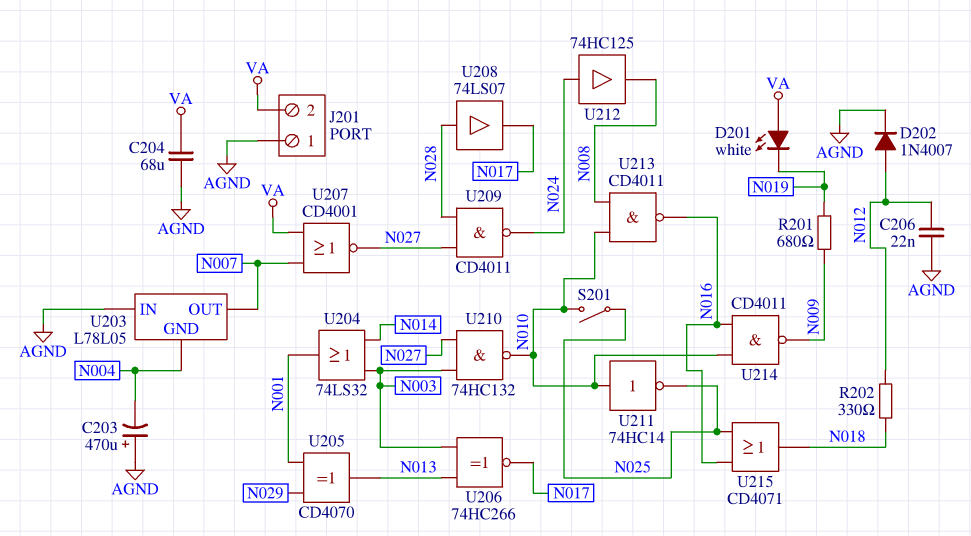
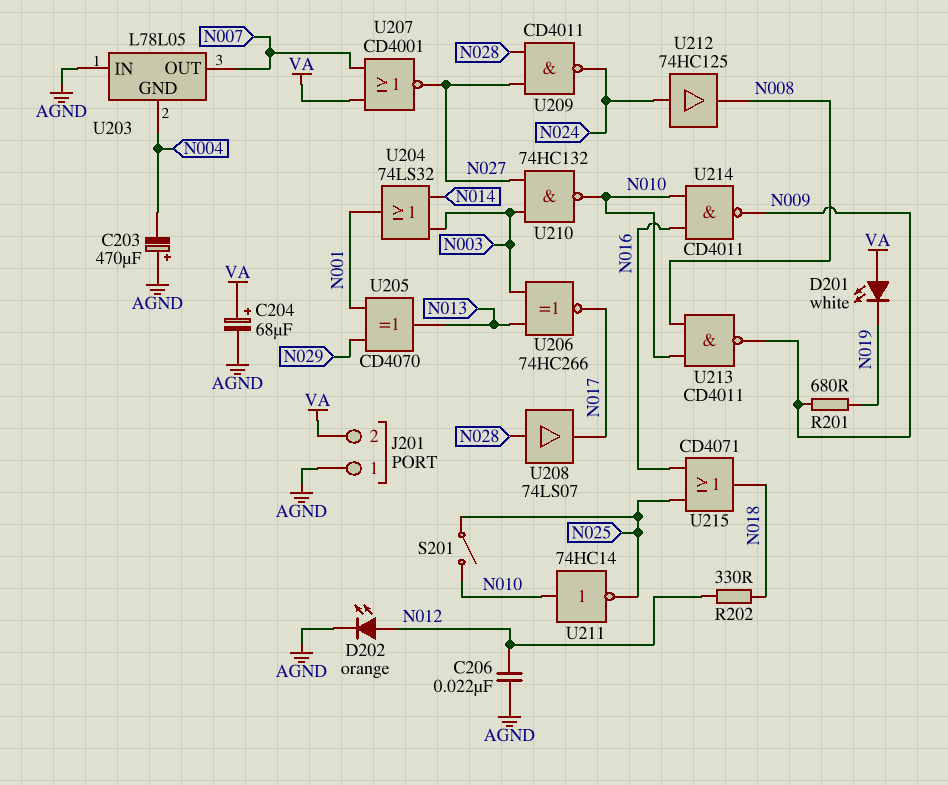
C204: 68uF (AGND, VA) -> 68uF (plus VA, minus AGND)
D202: diode 1N4007 (A N012, K AGND) -> LED orange (A N012, K AGND)
U213: NAND CD4011 (in N008, in N010, out N016) -> NAND CD4011 (in N008, in N010, out N009)

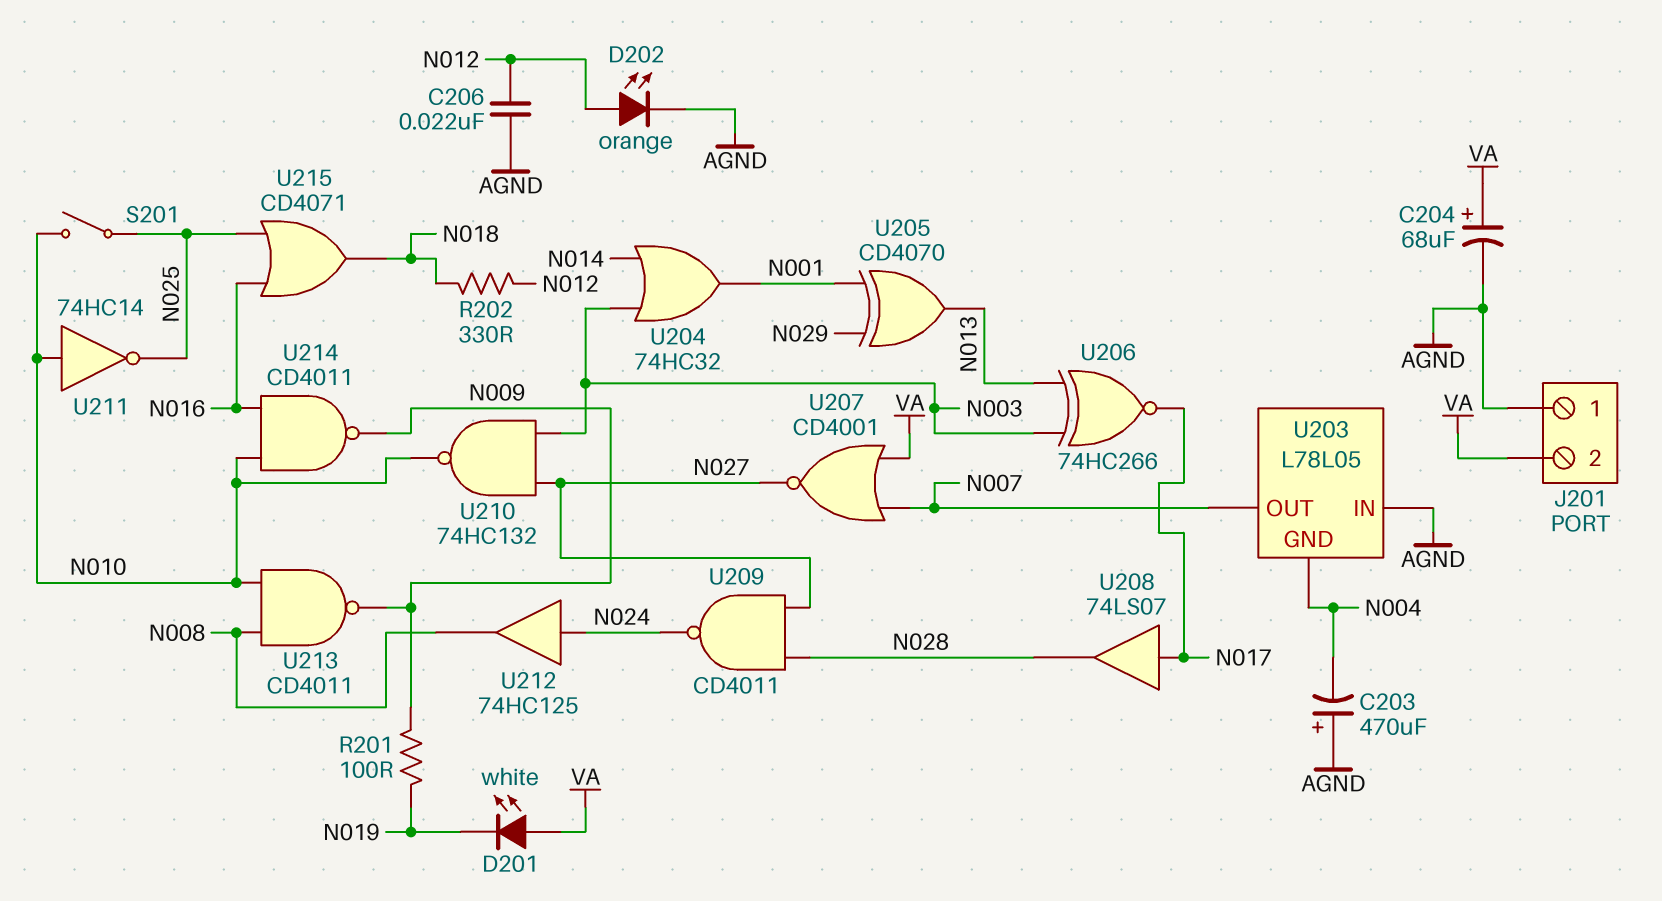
R201: 680 (N009, N019) -> 100 (N009, N019)
U204: OR 74LS32 (in N003, in N014, out N001) -> OR 74HC32 (in N003, in N014, out N001)
U208: buffer 74LS07 (in N028, out N017) -> buffer 74LS07 (in N017, out N028)

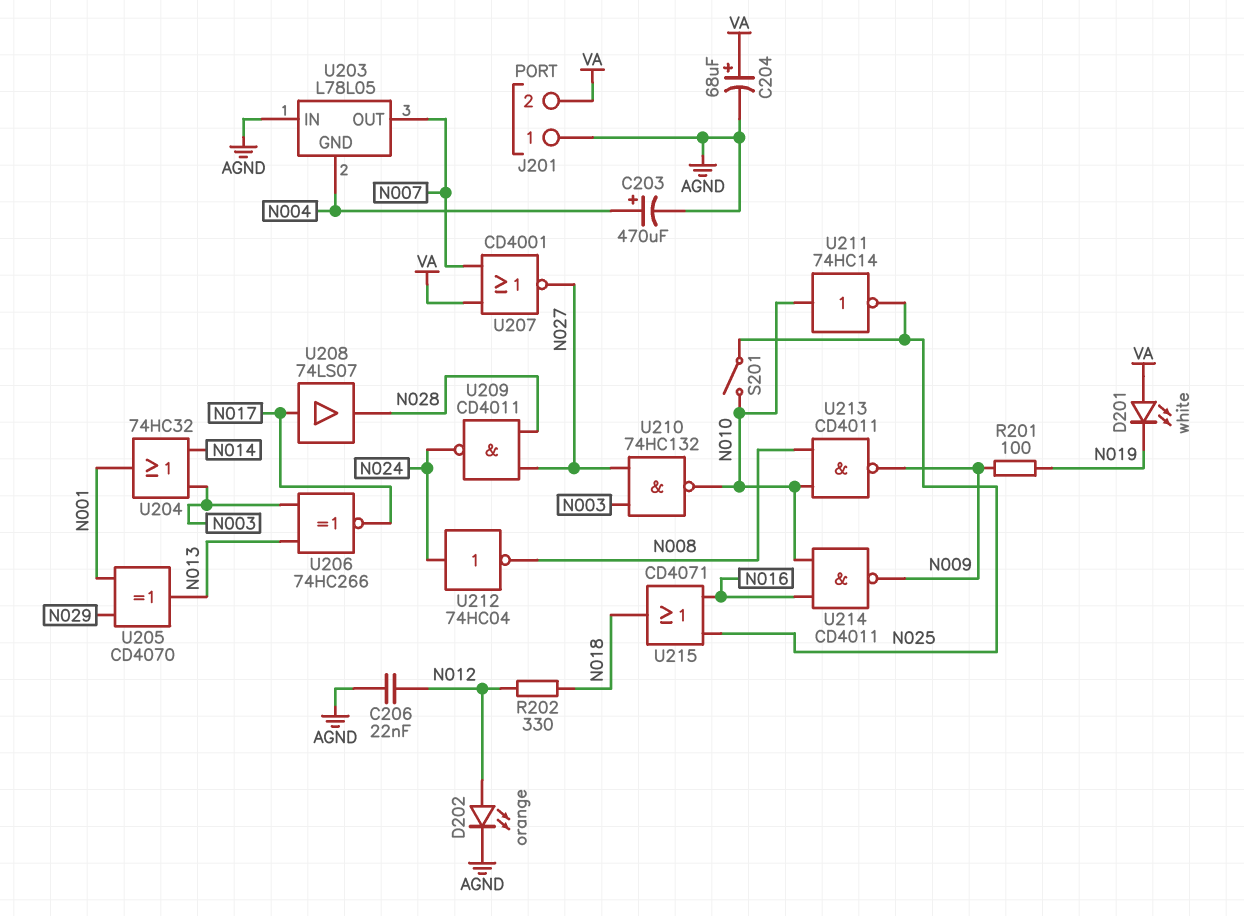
C203: 470uF (plus AGND, minus N004) -> 470uF (plus N004, minus AGND)
U212: buffer 74HC125 (in N024, out N008) -> NOT 74HC04 (in N024, out N008)

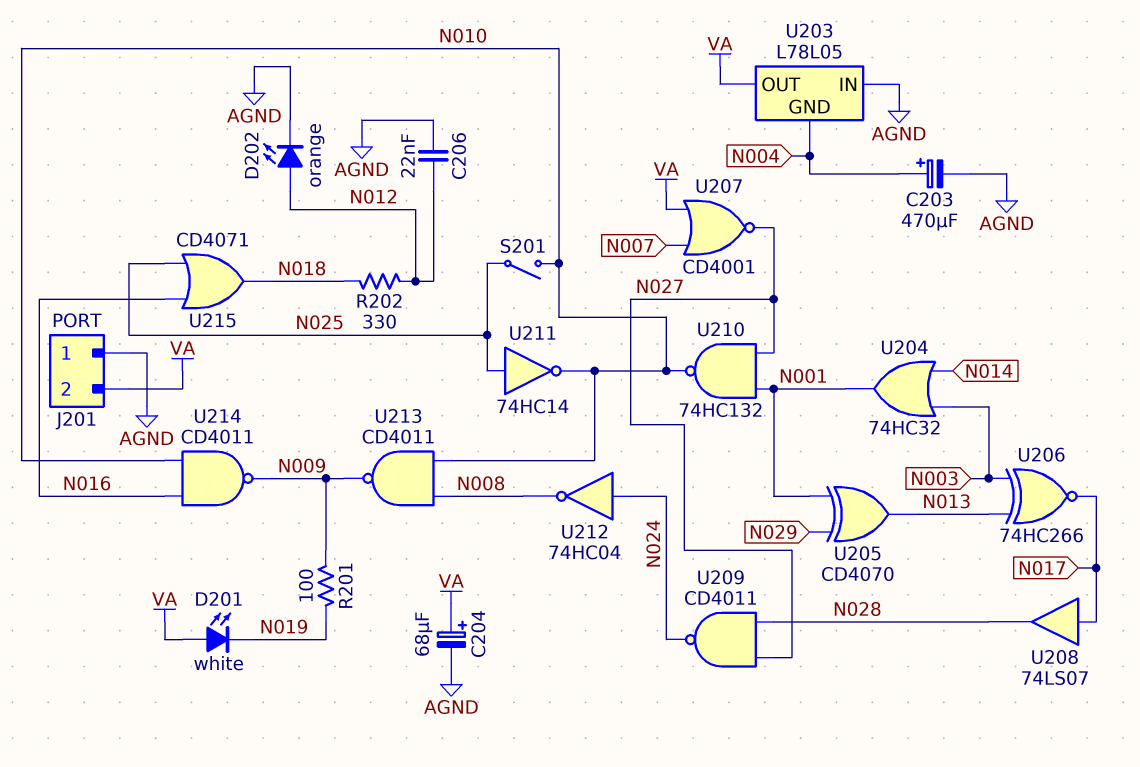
U203 pin OUT: N007 -> VA
U210: NAND 74HC132 (in N003, in N027, out N010) -> NAND 74HC132 (in N001, in N027, out N010)
U211: NOT 74HC14 (in N010, out N025) -> NOT 74HC14 (in N025, out N010)

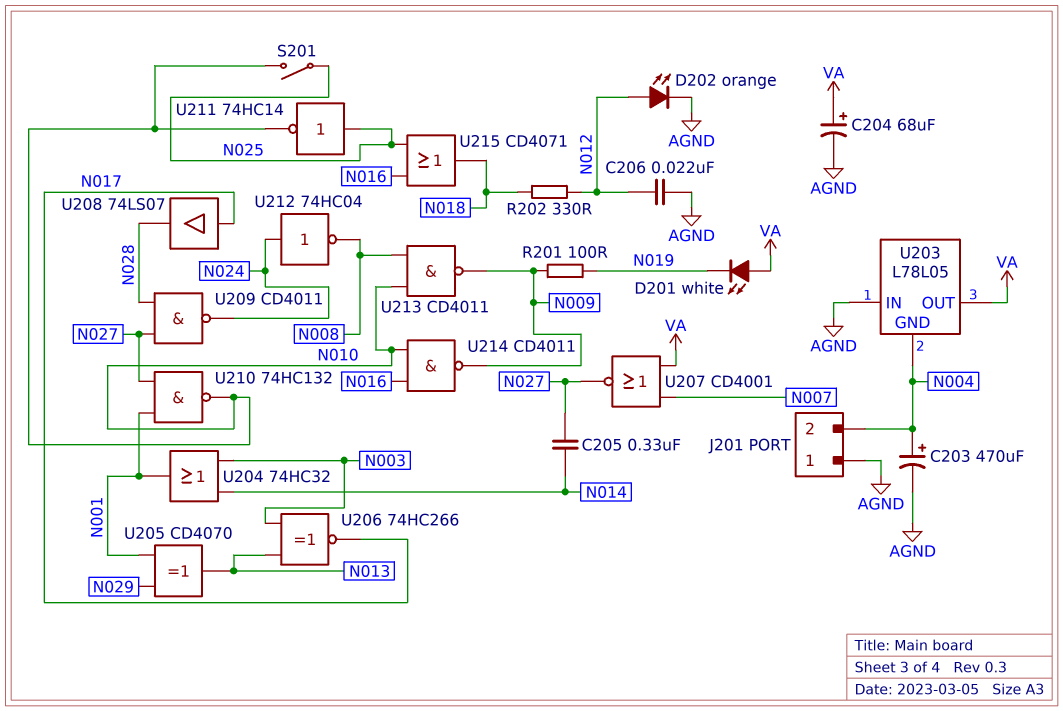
C205: none -> 330nF (N014, N027)
J201 pin 2: VA -> N004

